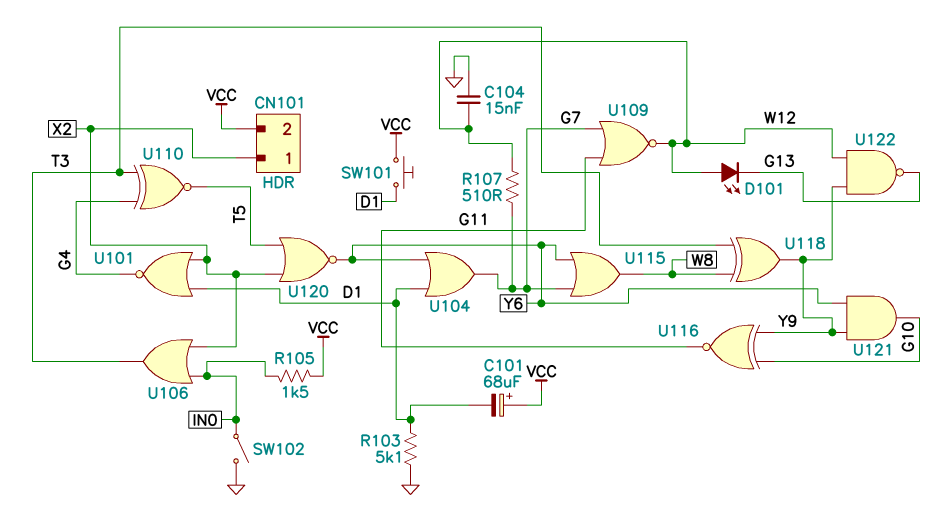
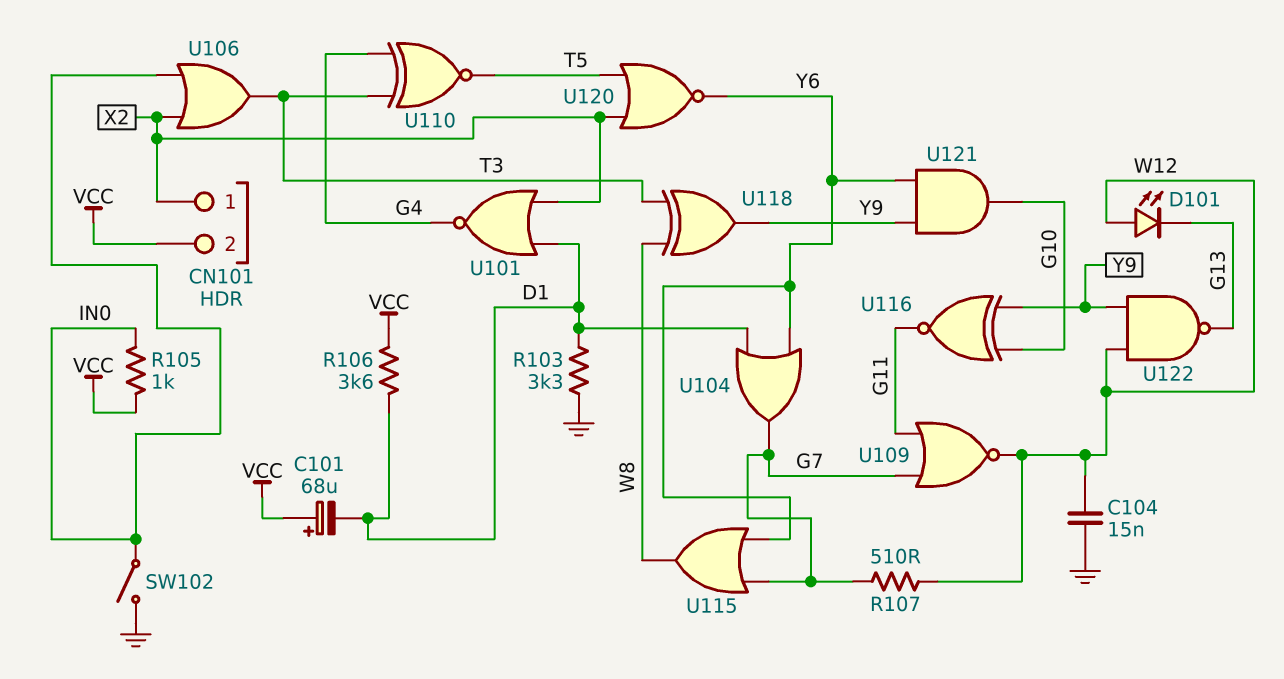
R103: 5.1k (D1, GND) -> 3.3k (D1, GND)
R105: 1.5k (IN0, VCC) -> 1k (IN0, VCC)
R106: none -> 3.6k (D1, VCC)
SW101: button (D1, VCC) -> none

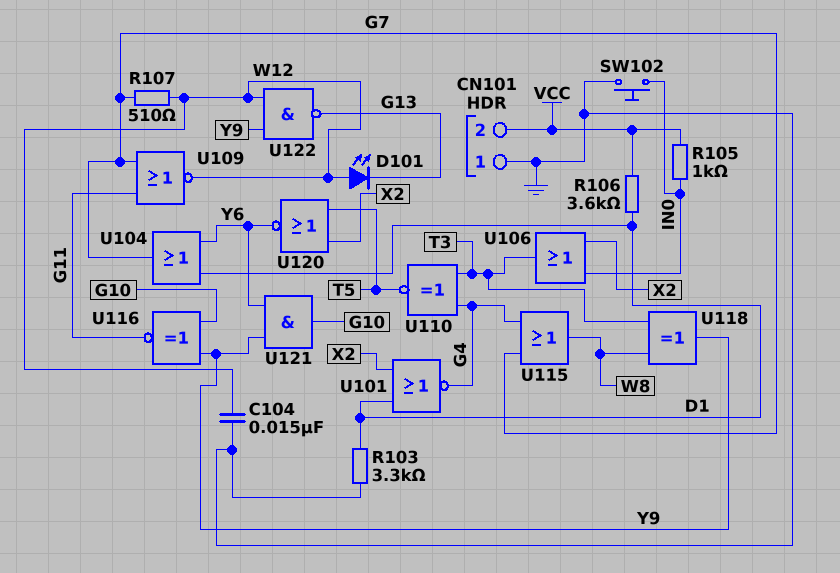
C101: 68uF (plus VCC, minus D1) -> none
CN101 pin 1: X2 -> GND
SW102: switch (GND, IN0) -> button (GND, IN0)
U115: OR (in G7, in Y6, out W8) -> OR (in G4, in G7, out W8)

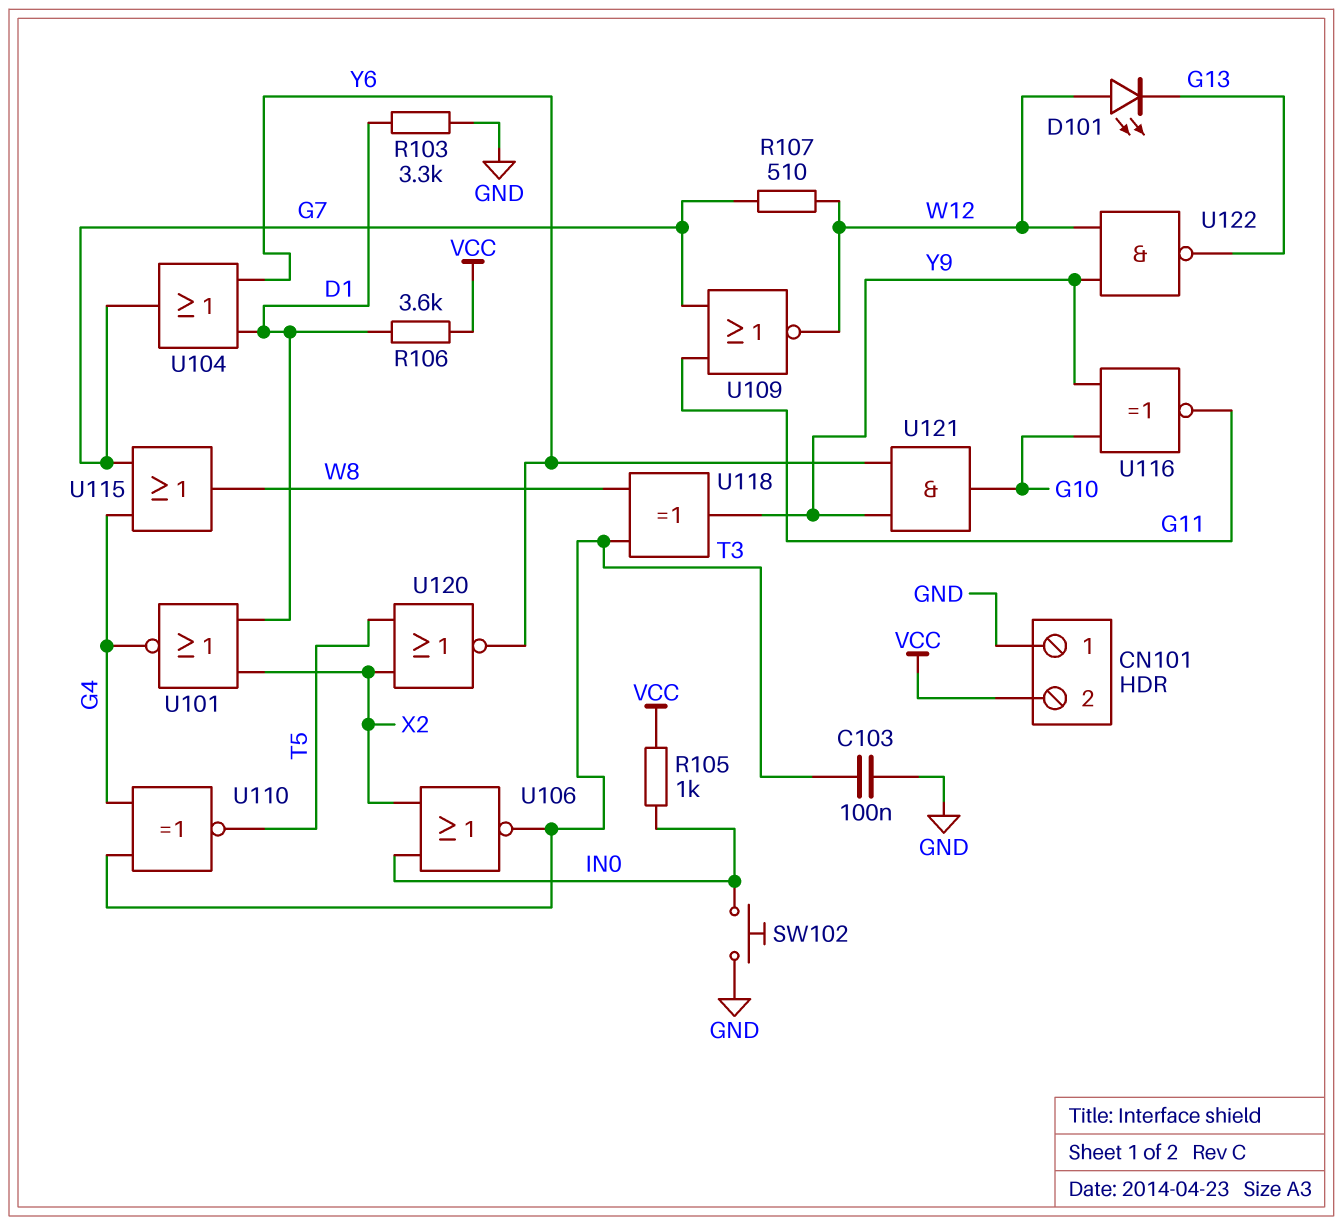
C103: none -> 100nF (GND, T3)
C104: 15nF (GND, W12) -> none
U106: OR (in IN0, in X2, out T3) -> NOR (in IN0, in X2, out T3)

